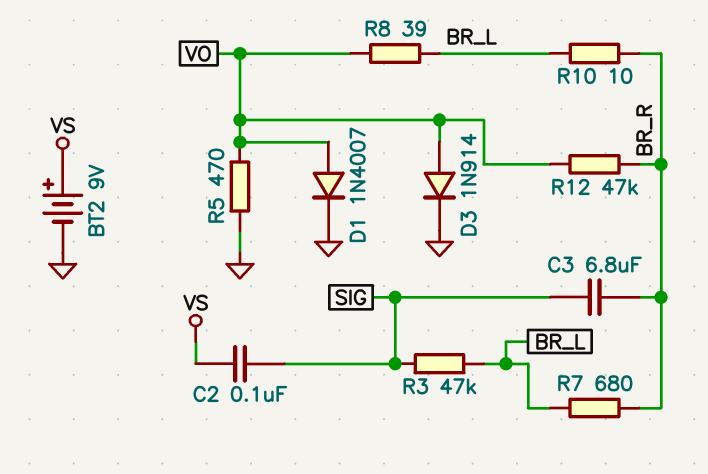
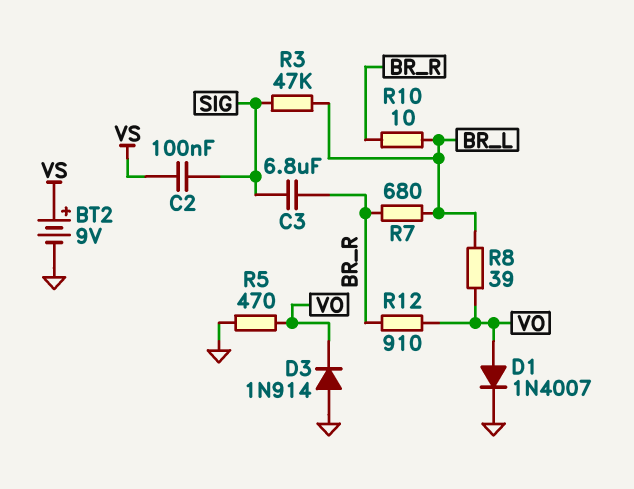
D3: diode 1N914 (A VO, K GND) -> diode 1N914 (A GND, K VO)
R12: 47k (BR_R, VO) -> 910 (BR_R, VO)

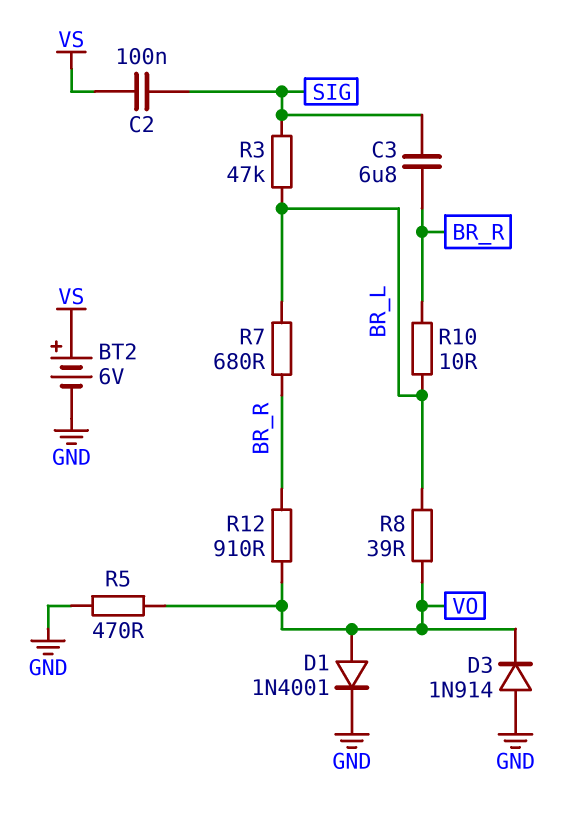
BT2: 9V (plus VS, minus GND) -> 6V (plus VS, minus GND)
D1: diode 1N4007 (A VO, K GND) -> diode 1N4001 (A VO, K GND)

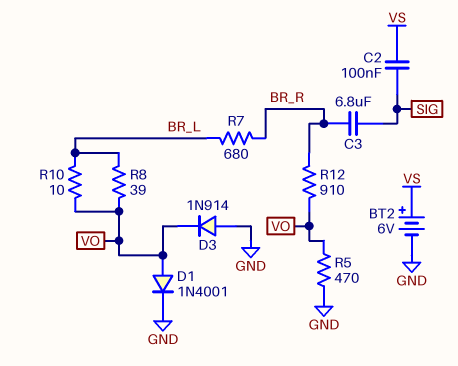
R3: 47k (BR_L, SIG) -> none
R10: 10 (BR_L, BR_R) -> 10 (BR_L, VO)

